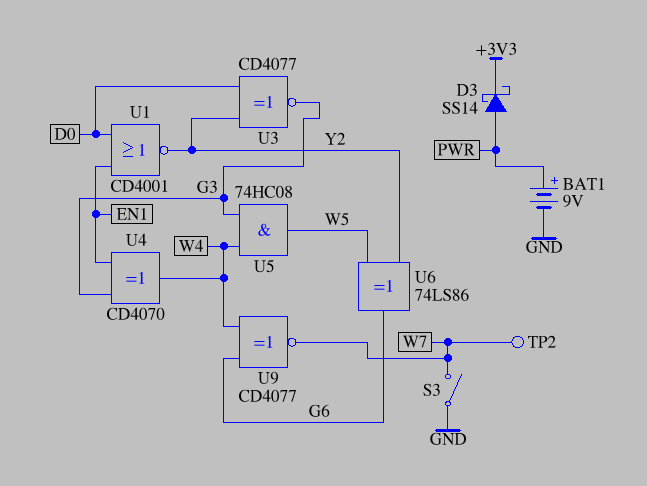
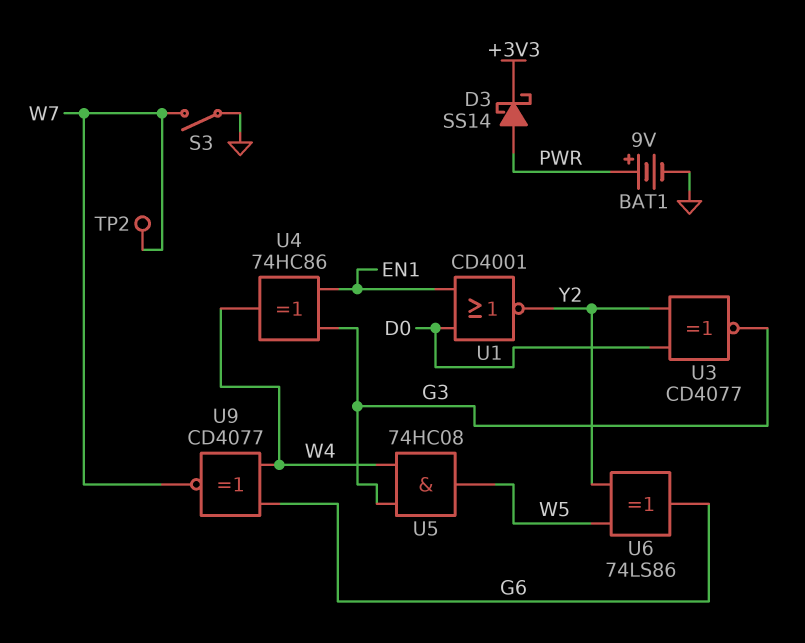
U4: XOR CD4070 (in EN1, in G3, out W4) -> XOR 74HC86 (in EN1, in G3, out W4)

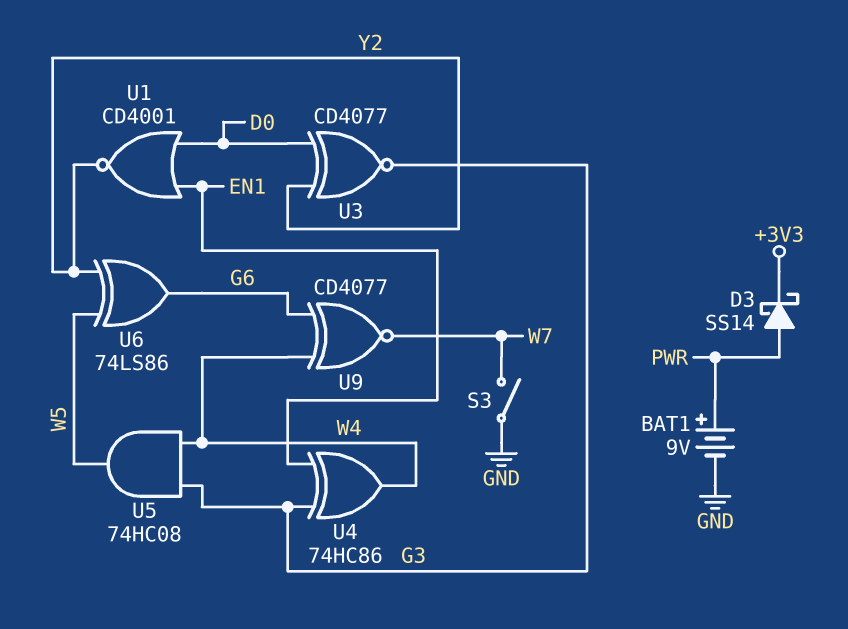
TP2: test point (W7) -> none

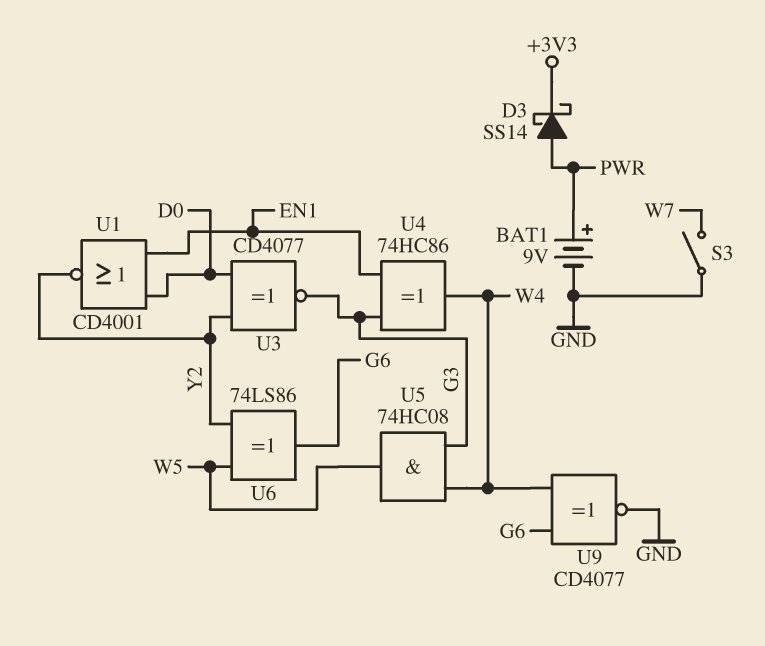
U9: XNOR CD4077 (in G6, in W4, out W7) -> XNOR CD4077 (in G6, in W4, out GND)

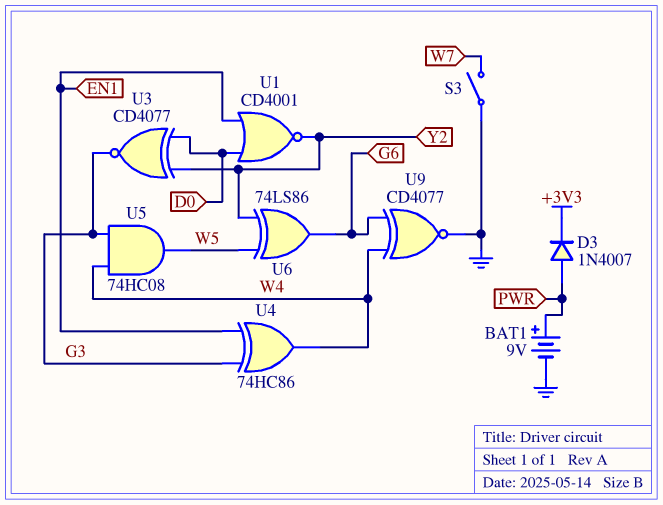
D3: schottky SS14 (A PWR, K +3V3) -> diode 1N4007 (A PWR, K +3V3)

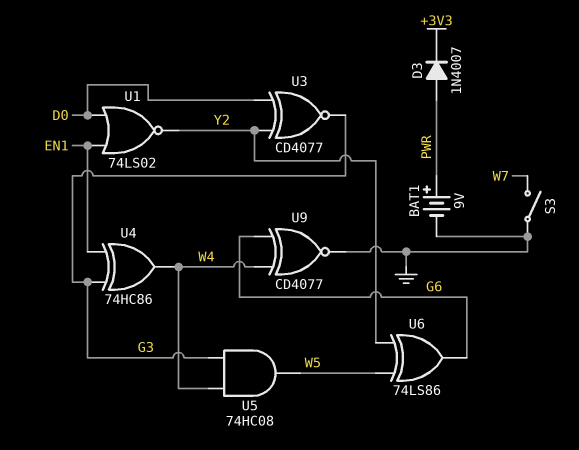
U1: NOR CD4001 (in D0, in EN1, out Y2) -> NOR 74LS02 (in D0, in EN1, out Y2)

